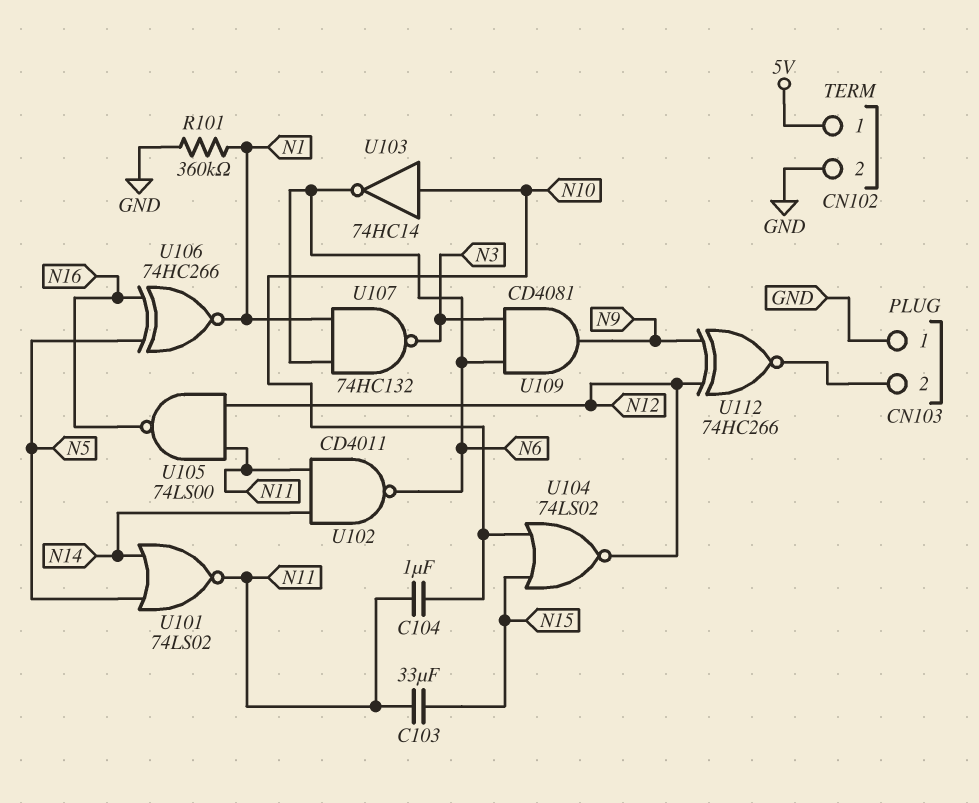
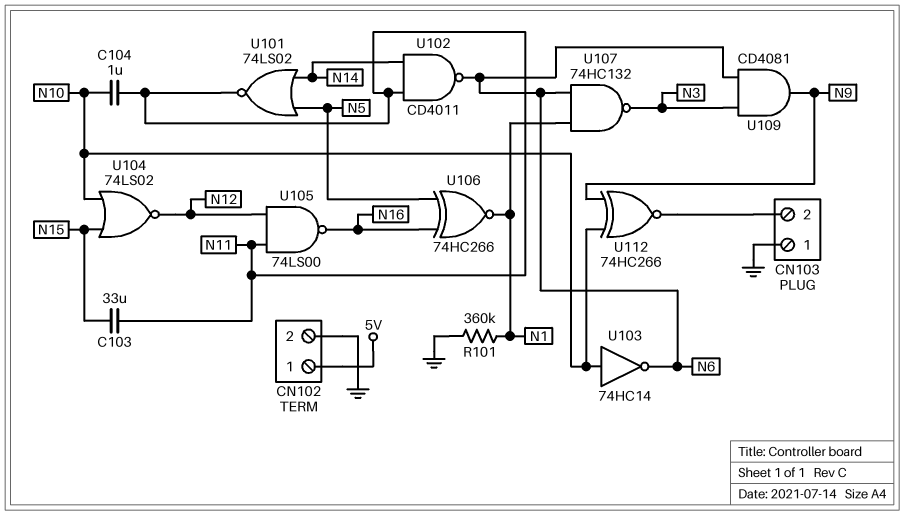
U112: XNOR 74HC266 (in N9, in N12, out CN103/2) -> XNOR 74HC266 (in N9, in N10, out CN103/2)

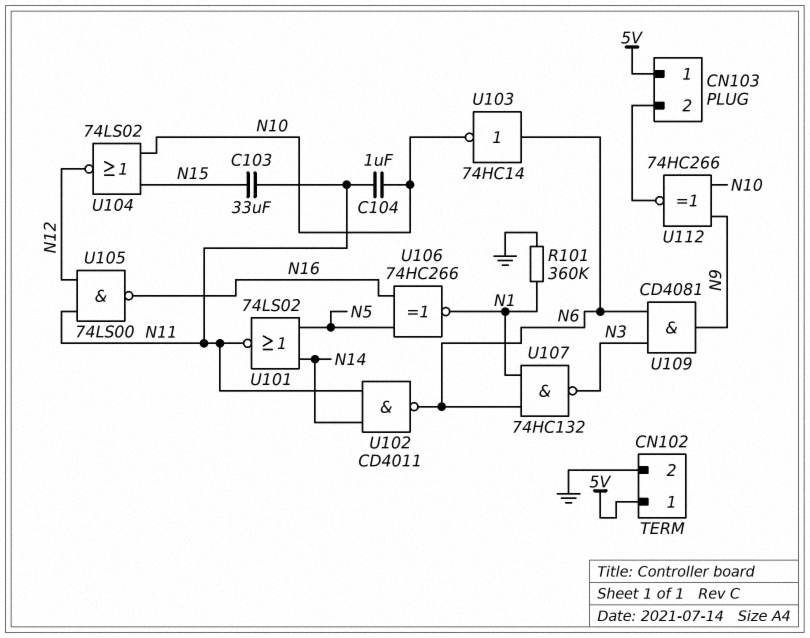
CN103 pin 1: GND -> 5V
U103: NOT 74HC14 (in N10, out N6) -> NOT 74HC14 (in N6, out N10)

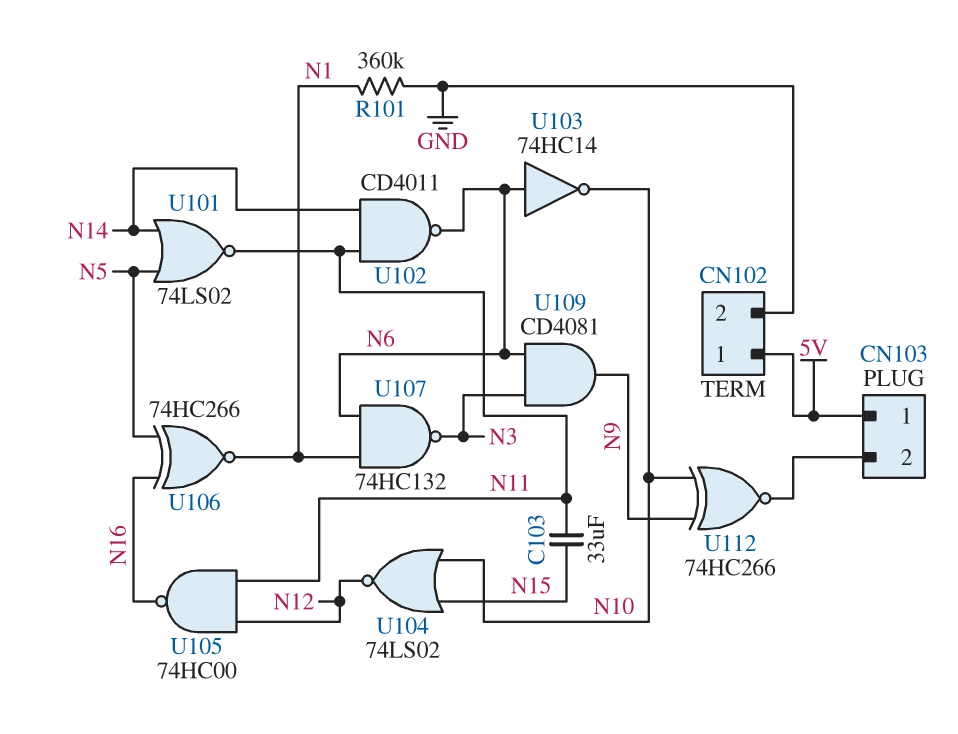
C104: 1uF (N10, N11) -> none
U105: NAND 74LS00 (in N11, in N12, out N16) -> NAND 74HC00 (in N11, in N12, out N16)

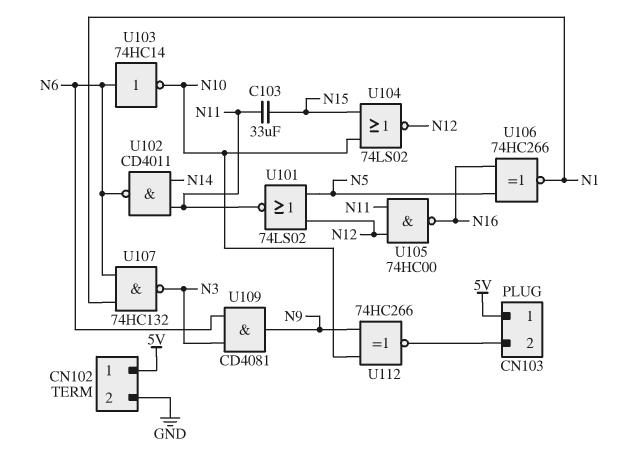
R101: 360k (GND, N1) -> none
U101: NOR 74LS02 (in N5, in N14, out N11) -> NOR 74LS02 (in N5, in N12, out N11)

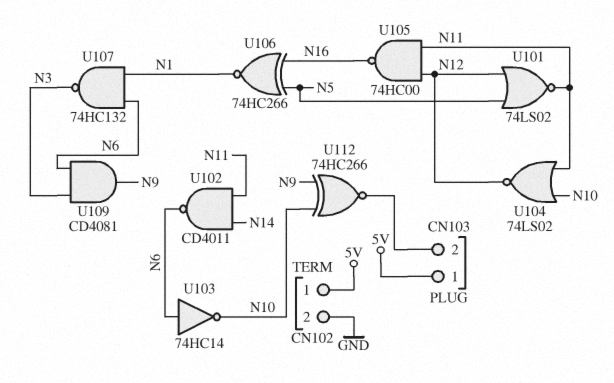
C103: 33uF (N11, N15) -> none
U104: NOR 74LS02 (in N10, in N15, out N12) -> NOR 74LS02 (in N10, in N11, out N12)

